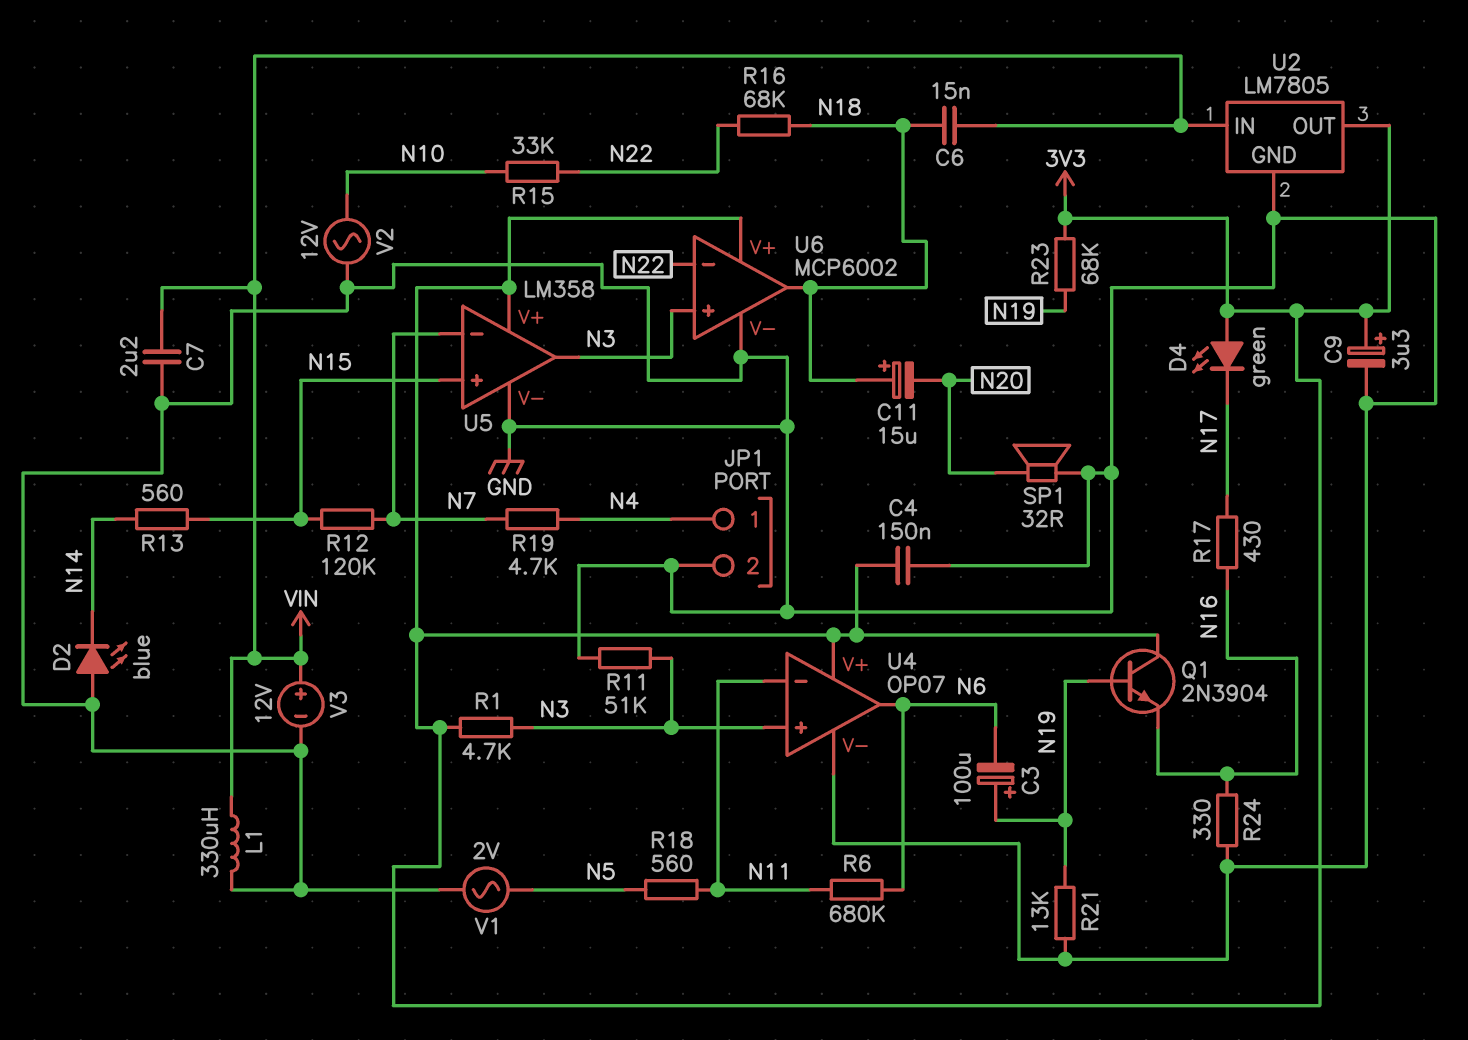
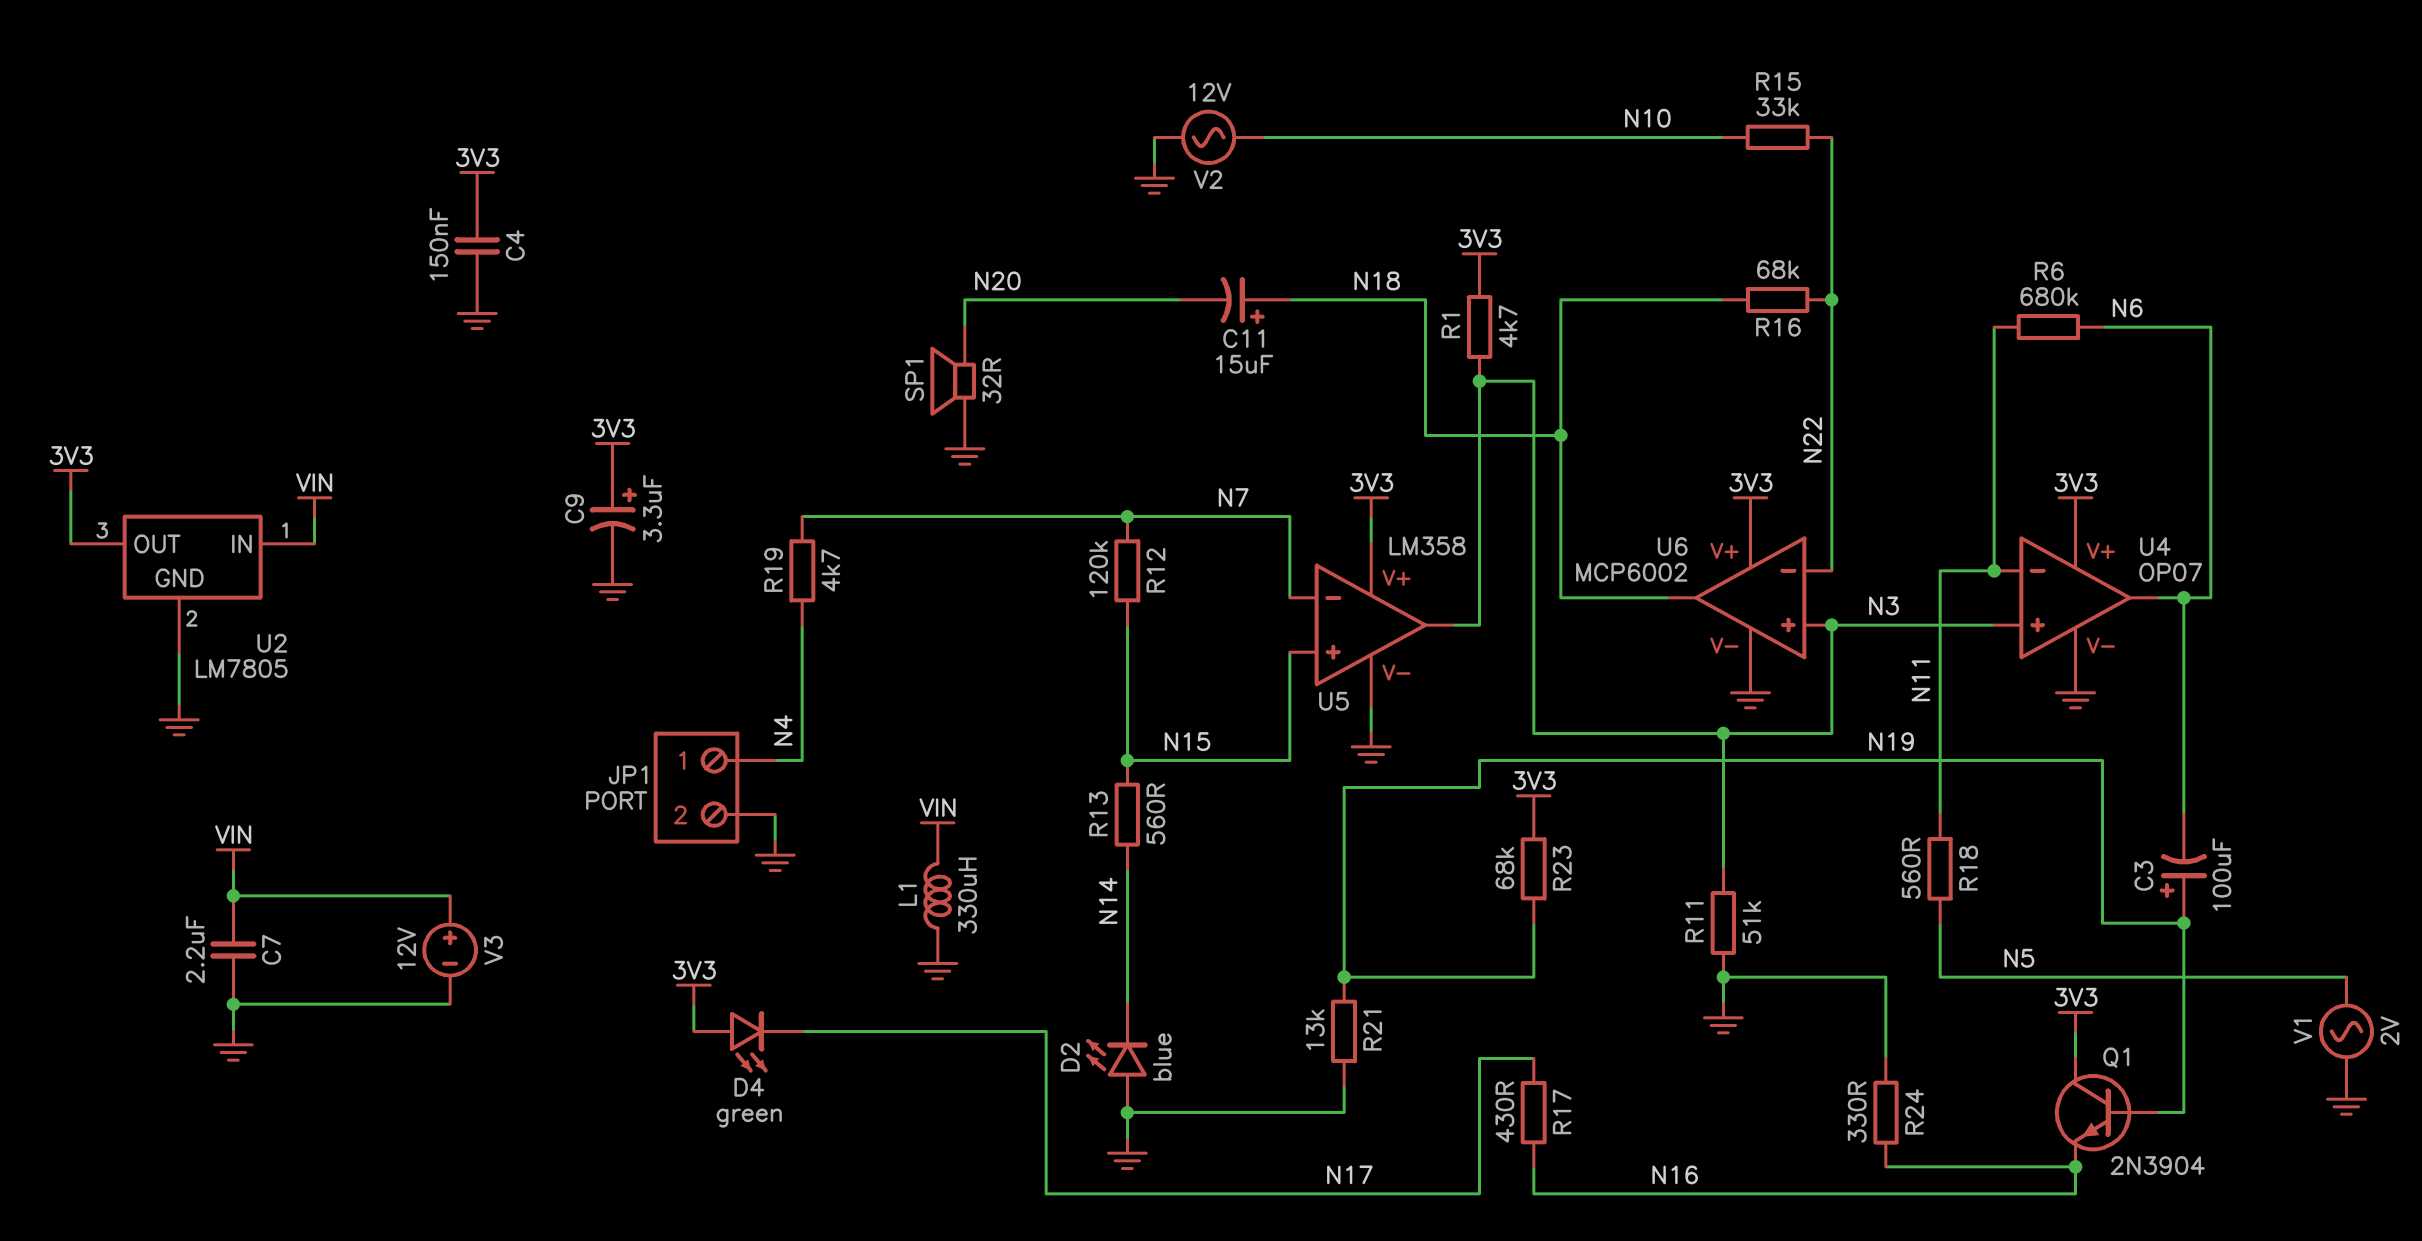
C6: 15nF (N18, VIN) -> none

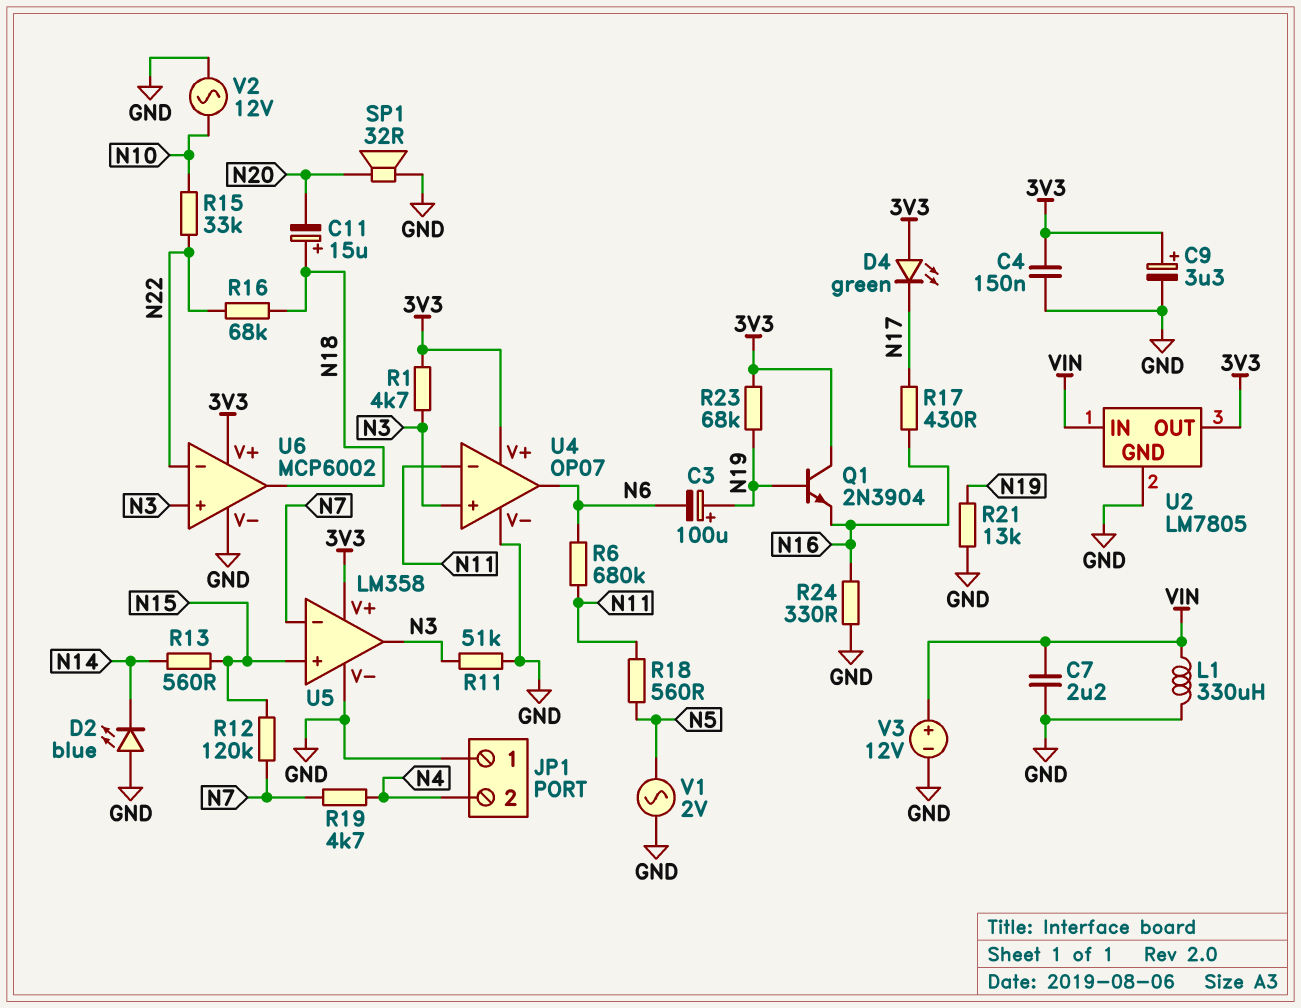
JP1 pin 1: N4 -> GND
JP1 pin 2: GND -> N4

